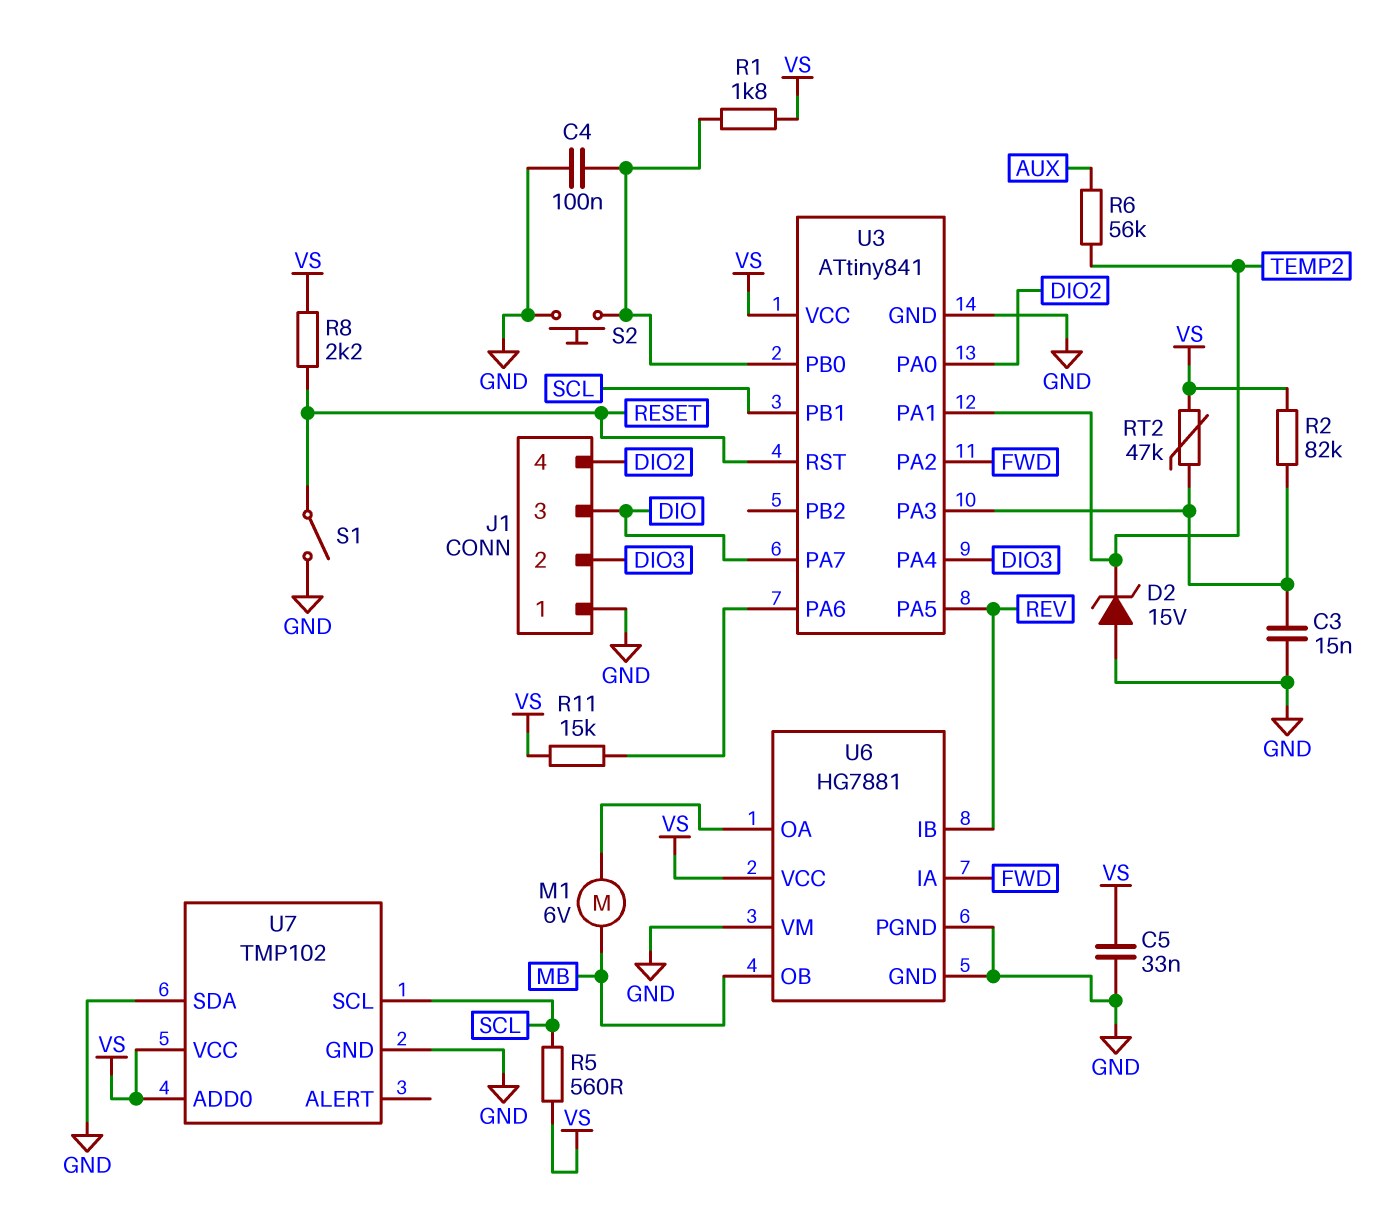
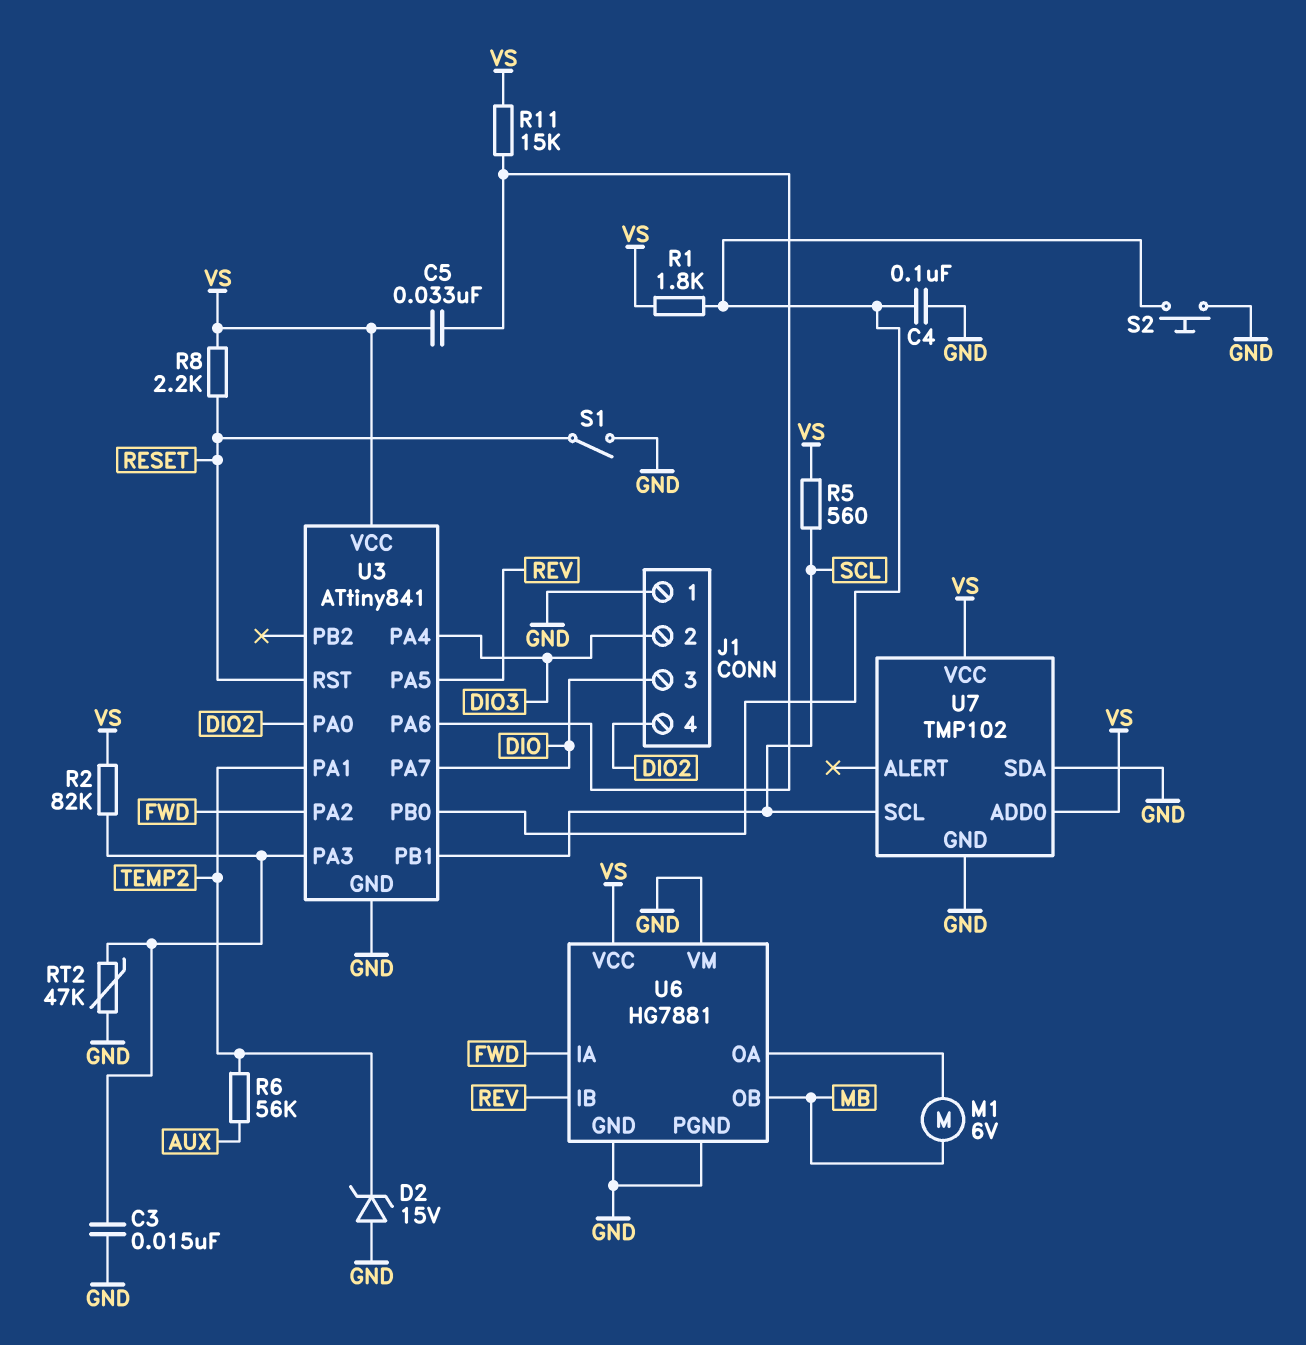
C5: 33nF (GND, VS) -> 33nF (U3/PA6, VS)
RT2: 47k (U3/PA3, VS) -> 47k (GND, U3/PA3)

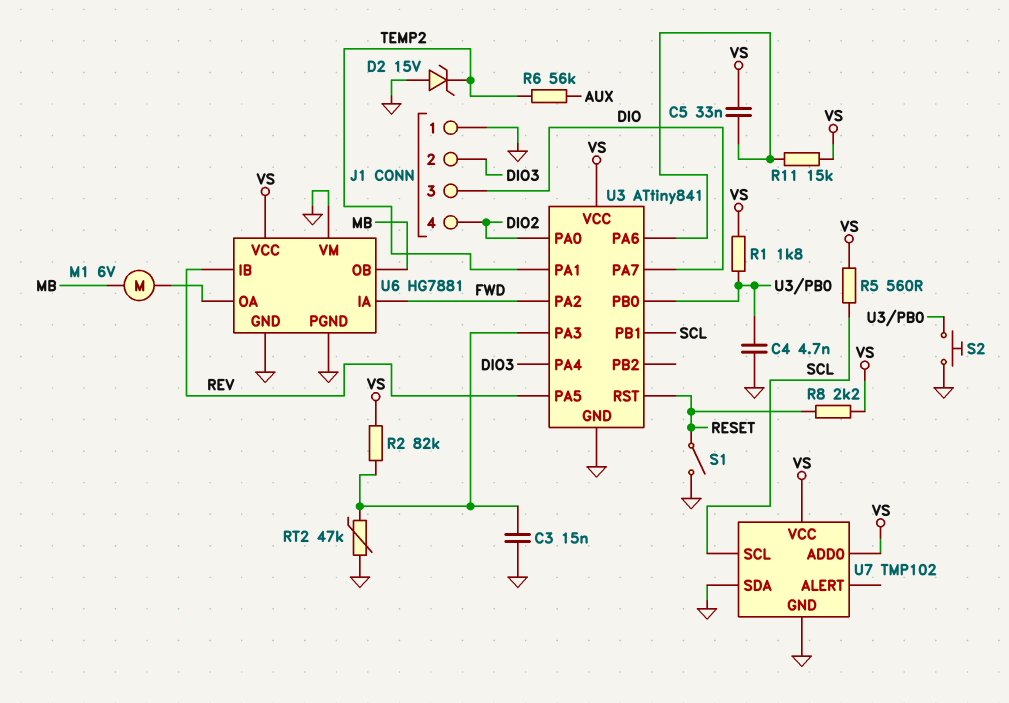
C4: 100nF (GND, U3/PB0) -> 4.7nF (GND, U3/PB0)

